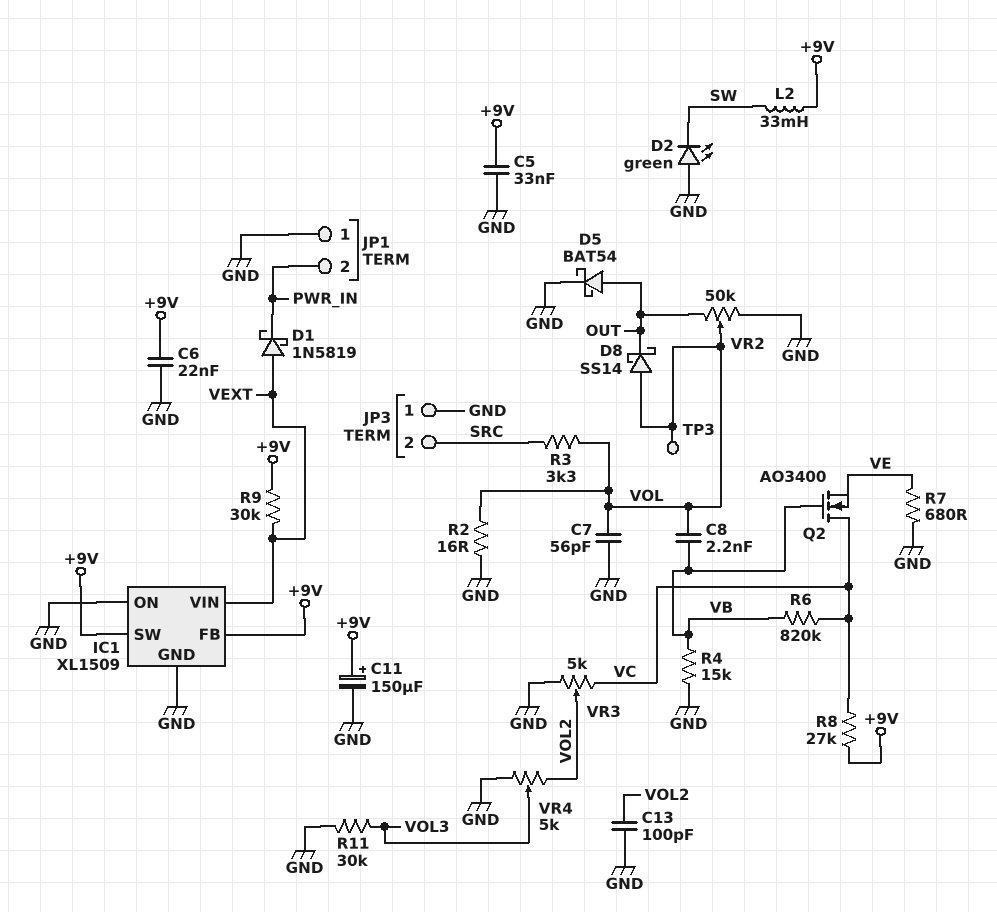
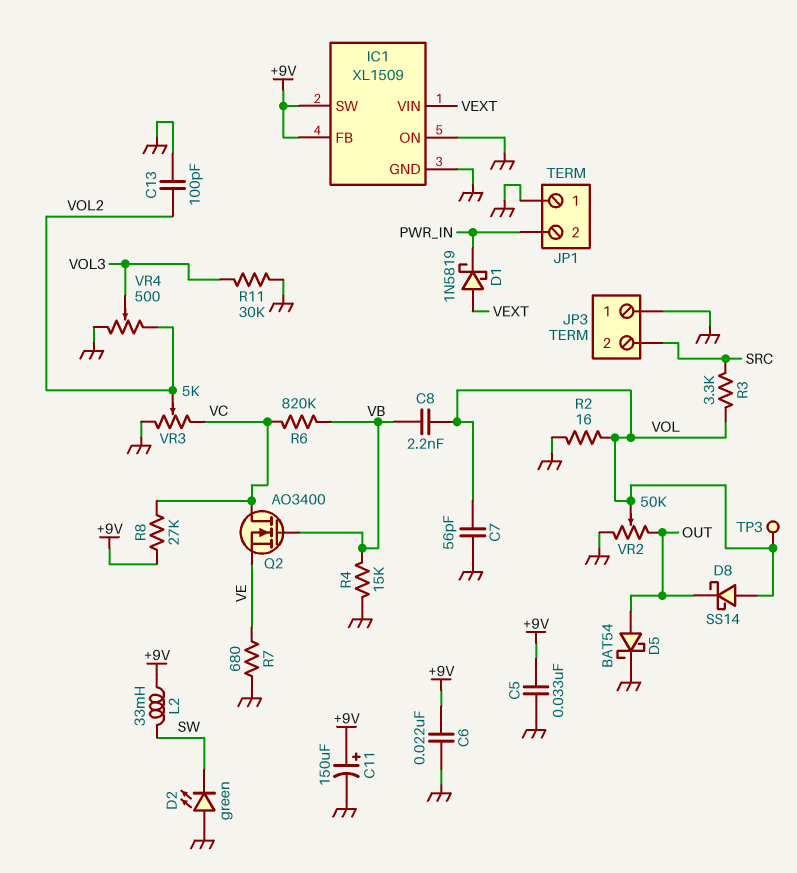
R9: 30k (+9V, VEXT) -> none
VR4: 5k (GND, VOL2, wiper VOL3) -> 500 (GND, VOL2, wiper VOL3)

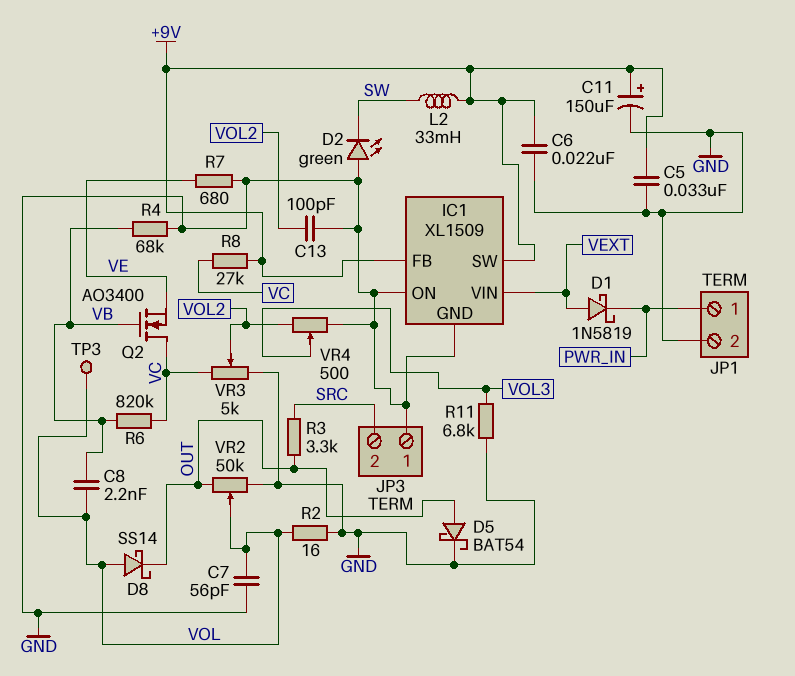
JP1 pin 1: GND -> PWR_IN
JP1 pin 2: PWR_IN -> GND
R3: 3.3k (SRC, VOL) -> 3.3k (OUT, SRC)
R4: 15k (GND, VB) -> 68k (GND, VB)
R11: 30k (GND, VOL3) -> 6.8k (GND, VOL3)

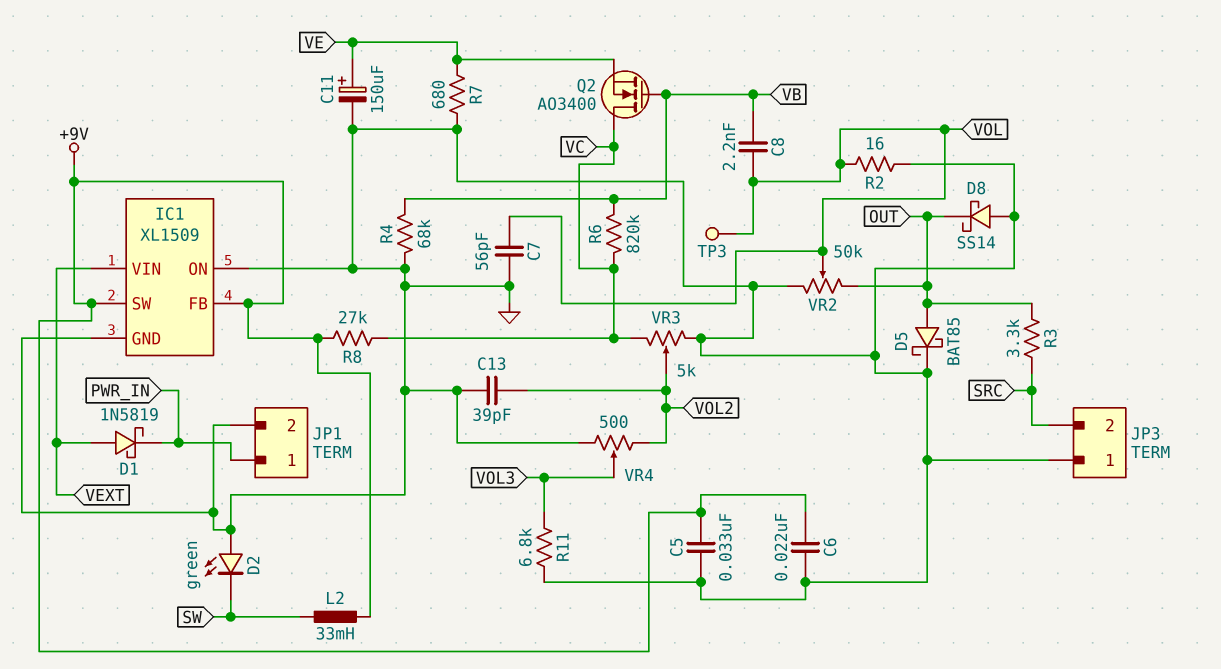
C11: 150uF (plus +9V, minus GND) -> 150uF (plus VE, minus GND)
C13: 100pF (GND, VOL2) -> 39pF (GND, VOL2)
D5: schottky BAT54 (A OUT, K GND) -> schottky BAT85 (A OUT, K GND)
D8: schottky SS14 (A VOL, K OUT) -> schottky SS14 (A GND, K OUT)

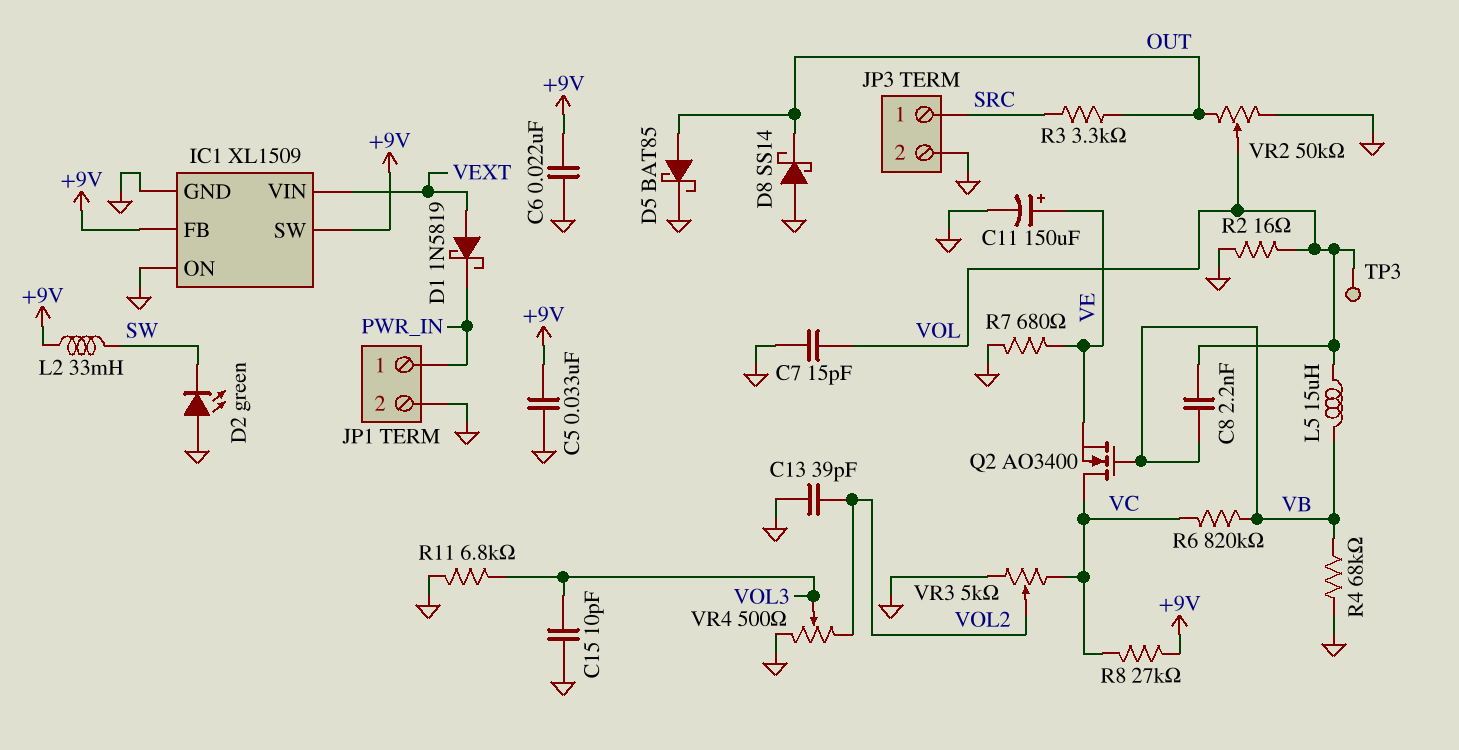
C7: 56pF (GND, VOL) -> 15pF (GND, VOL)
C15: none -> 10pF (GND, VOL3)
JP3 pin 1: GND -> SRC
JP3 pin 2: SRC -> GND
L5: none -> 15uH (VB, VOL)

